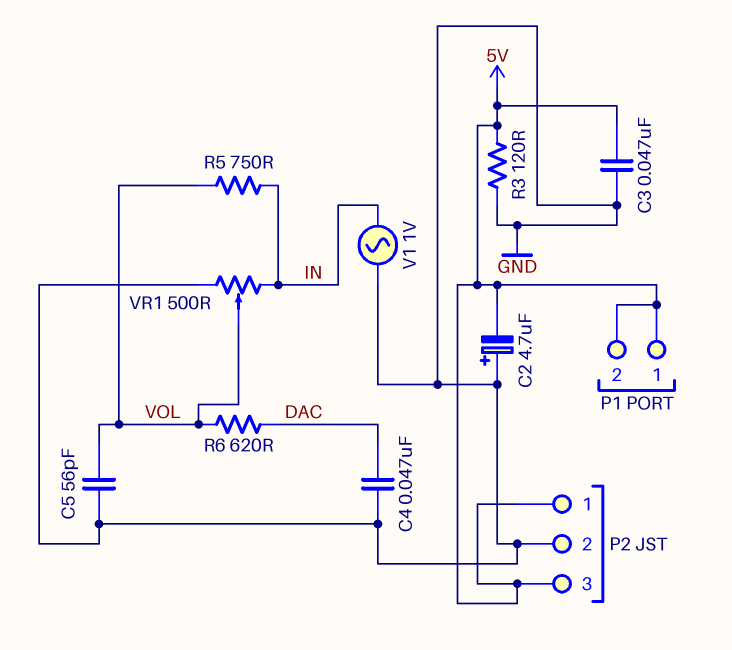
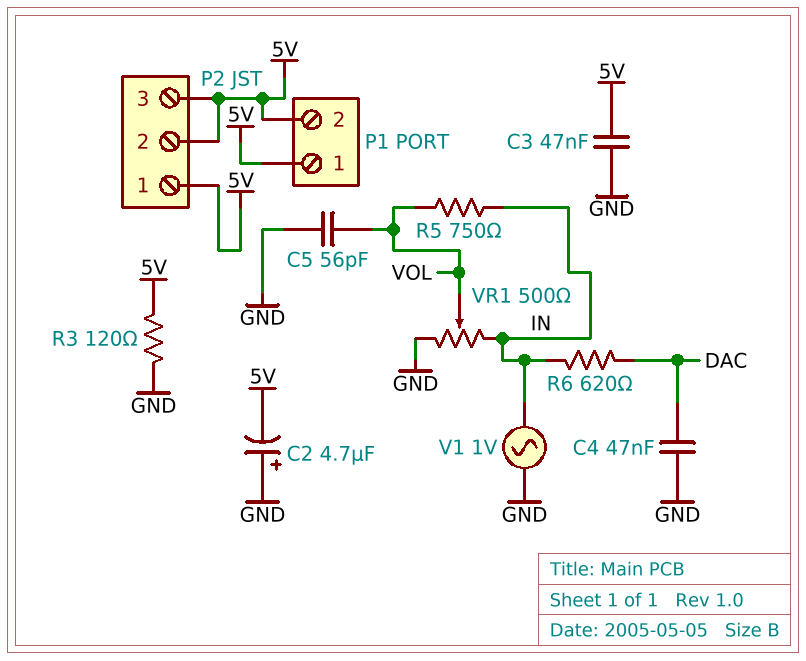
P2 pin 2: GND -> 5V
R6: 620 (DAC, VOL) -> 620 (DAC, IN)

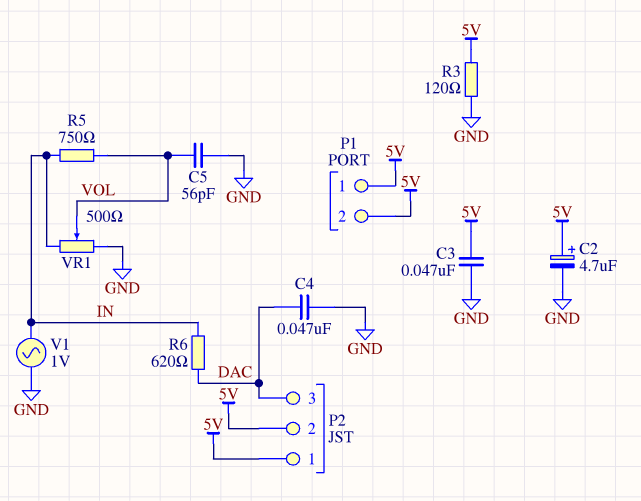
C2: 4.7uF (plus GND, minus 5V) -> 4.7uF (plus 5V, minus GND)
P2 pin 3: 5V -> DAC

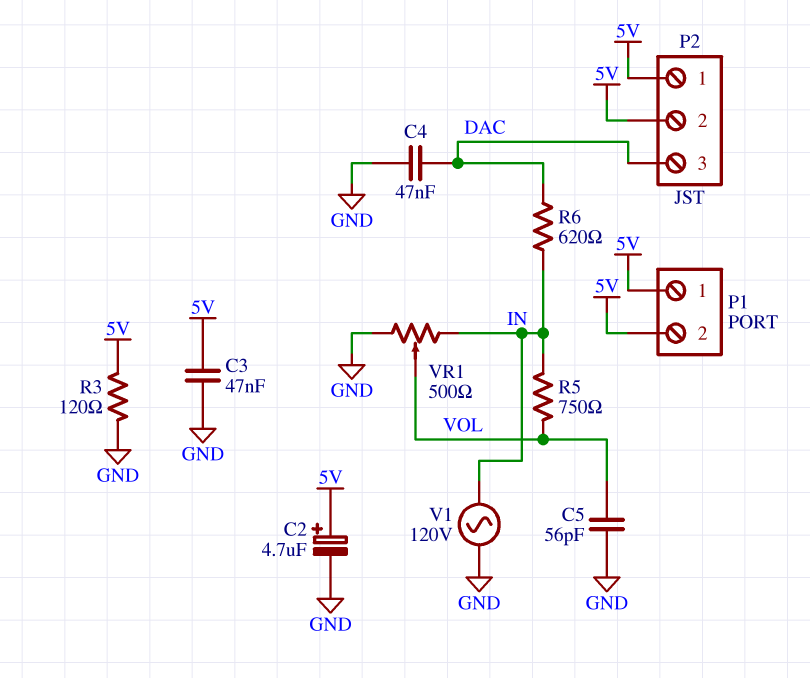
V1: AC 1V (GND, IN) -> AC 120V (GND, IN)

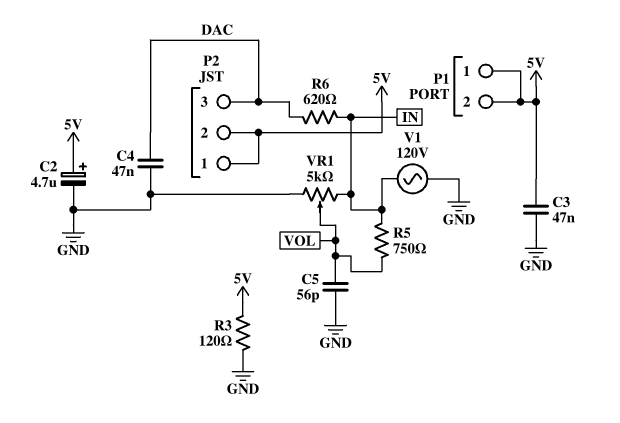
VR1: 500 (GND, IN, wiper VOL) -> 5k (GND, IN, wiper VOL)

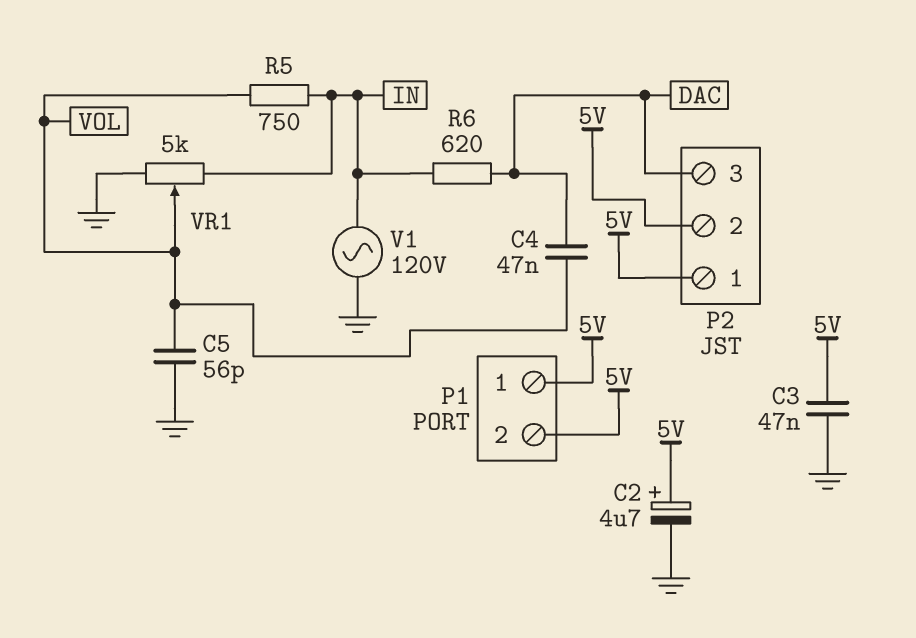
C4: 47nF (DAC, GND) -> 47nF (DAC, VOL)
R3: 120 (5V, GND) -> none

